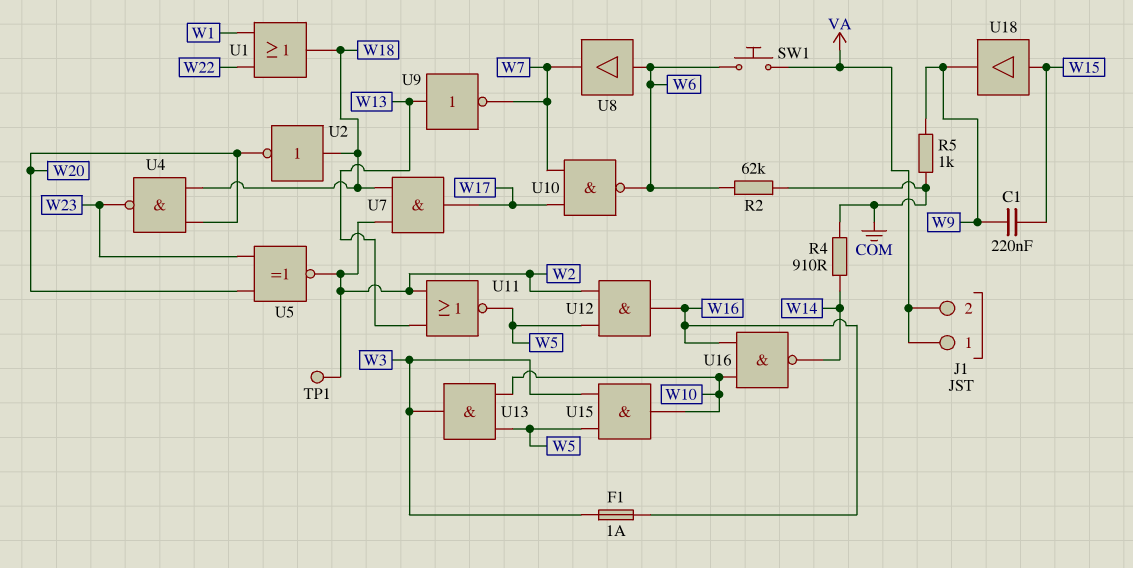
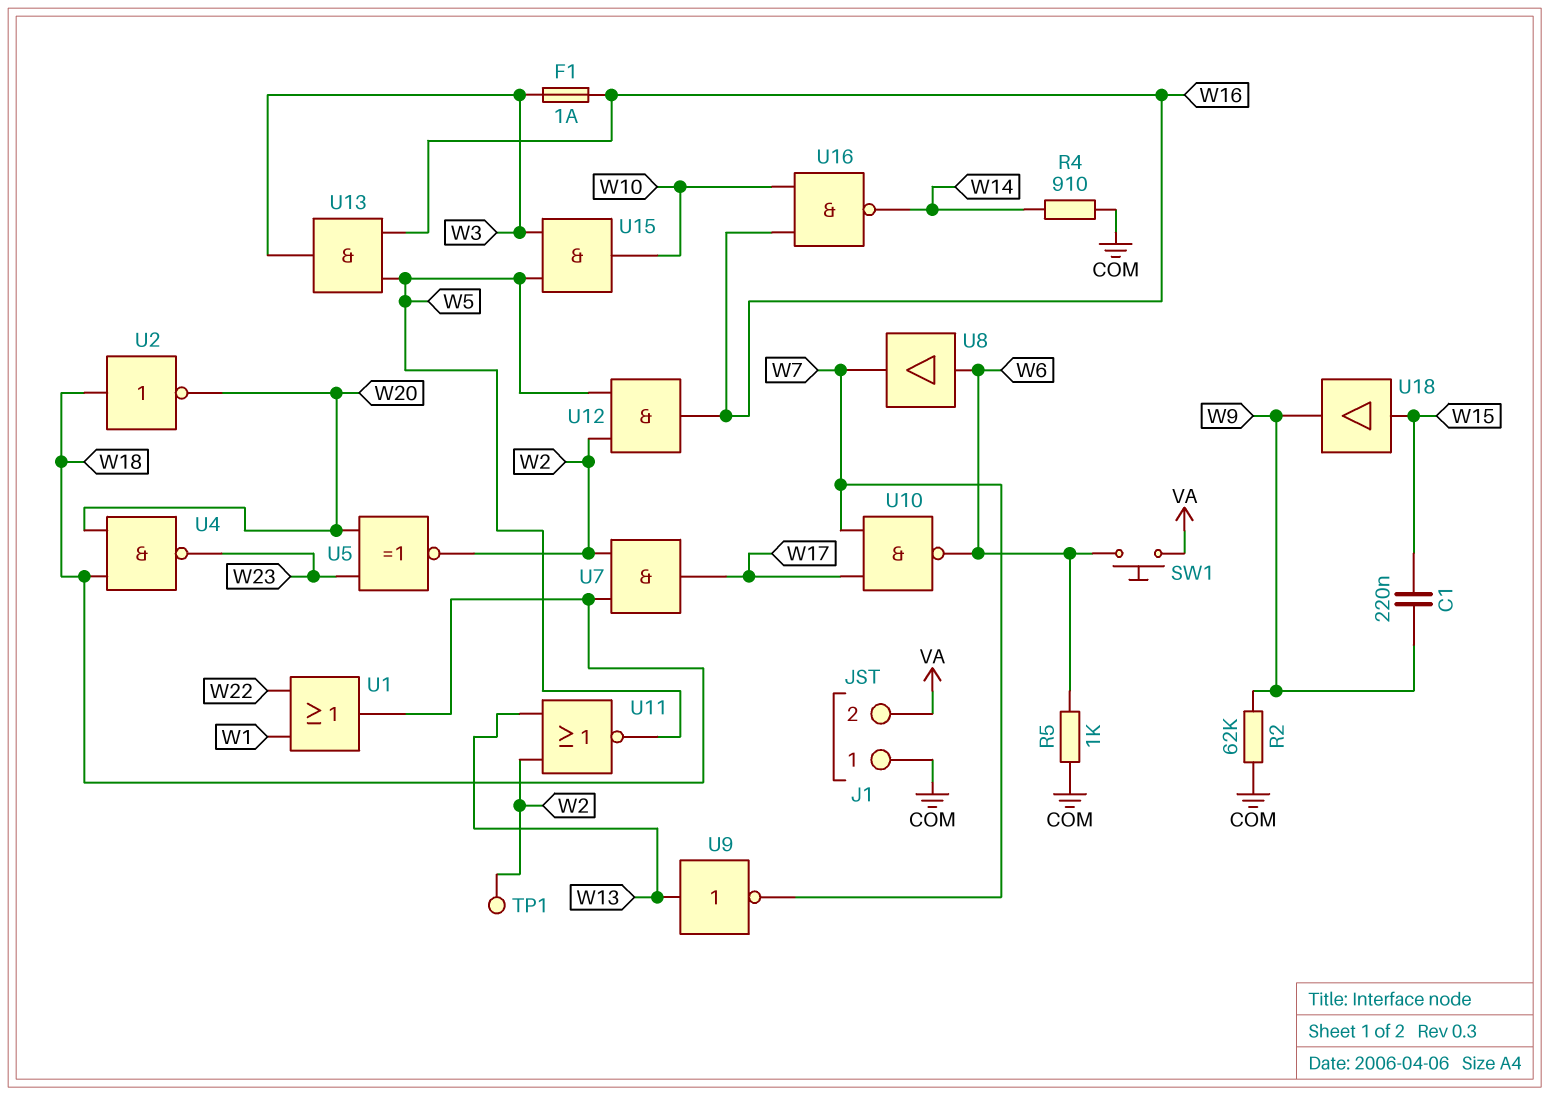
J1 pin 1: VA -> COM
R2: 62k (COM, W6) -> 62k (COM, W9)
R5: 1k (COM, W9) -> 1k (COM, W6)
U13: AND (in W5, in W10, out W3) -> AND (in W5, in W16, out W3)

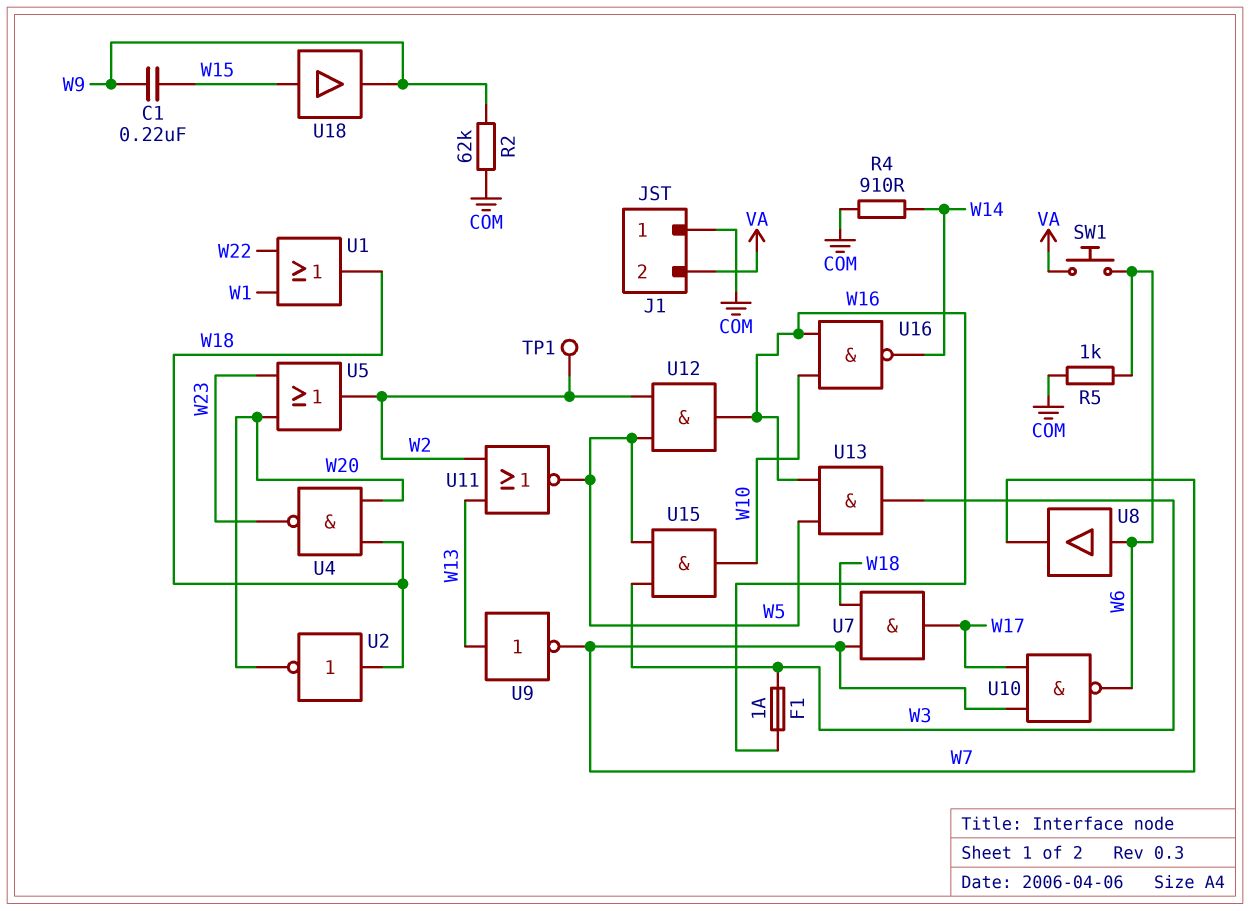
U5: XNOR (in W20, in W23, out W2) -> OR (in W20, in W23, out W2)
U7: AND (in W2, in W18, out W17) -> AND (in W7, in W18, out W17)

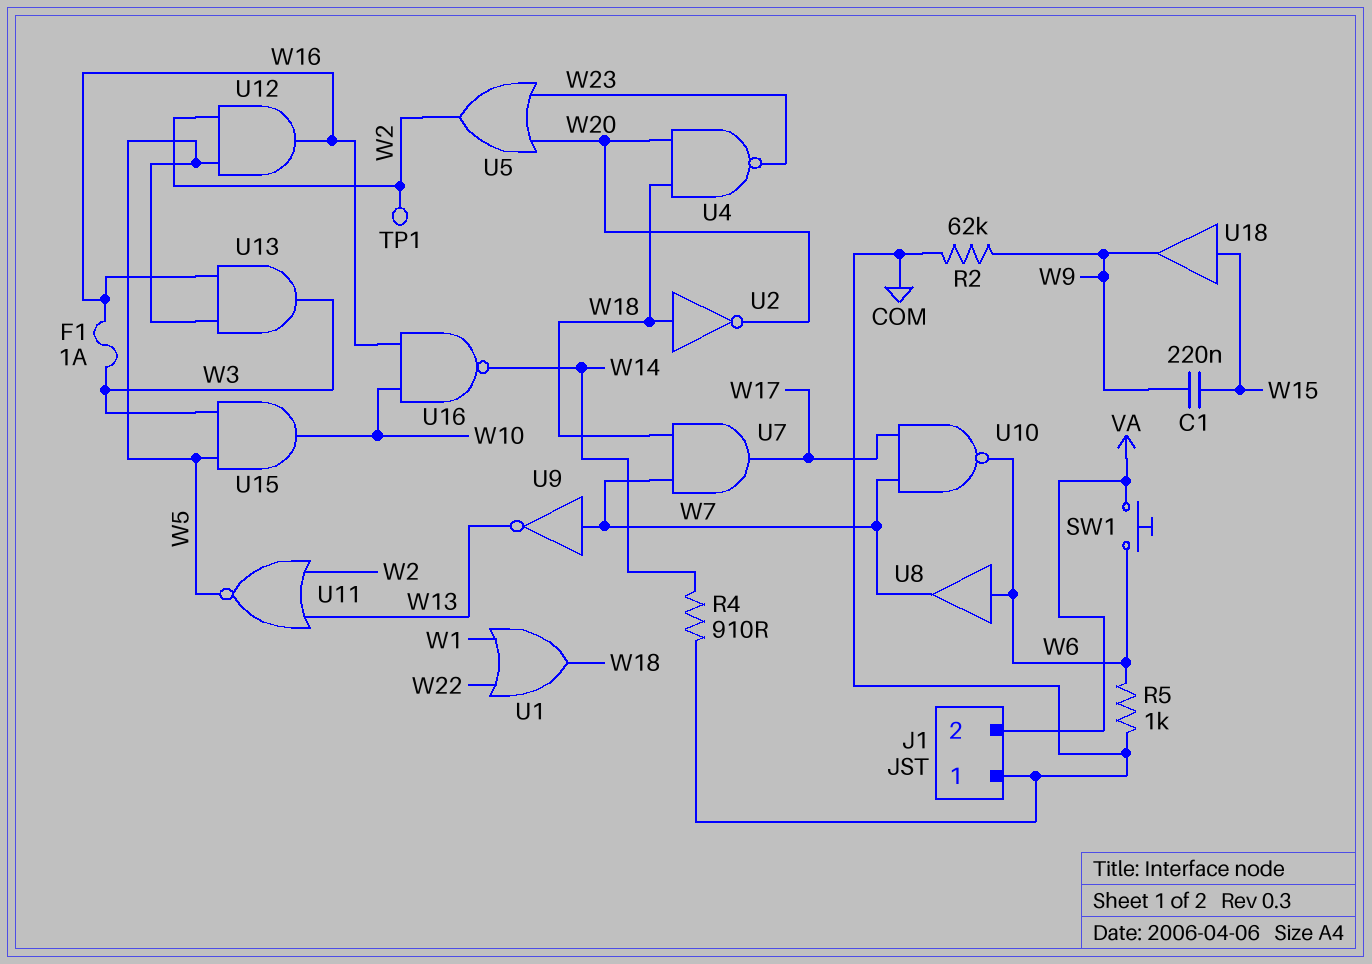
U9: NOT (in W13, out W7) -> NOT (in W7, out W13)

